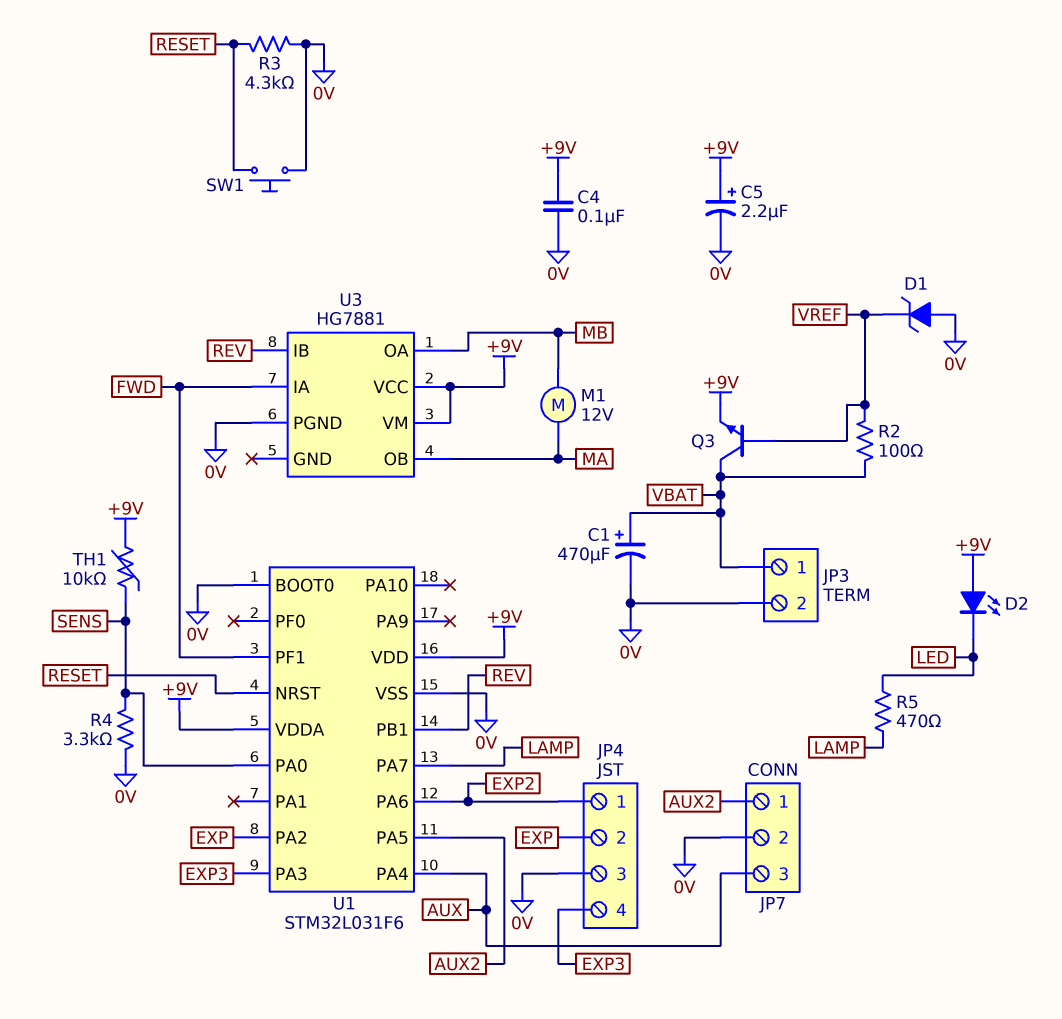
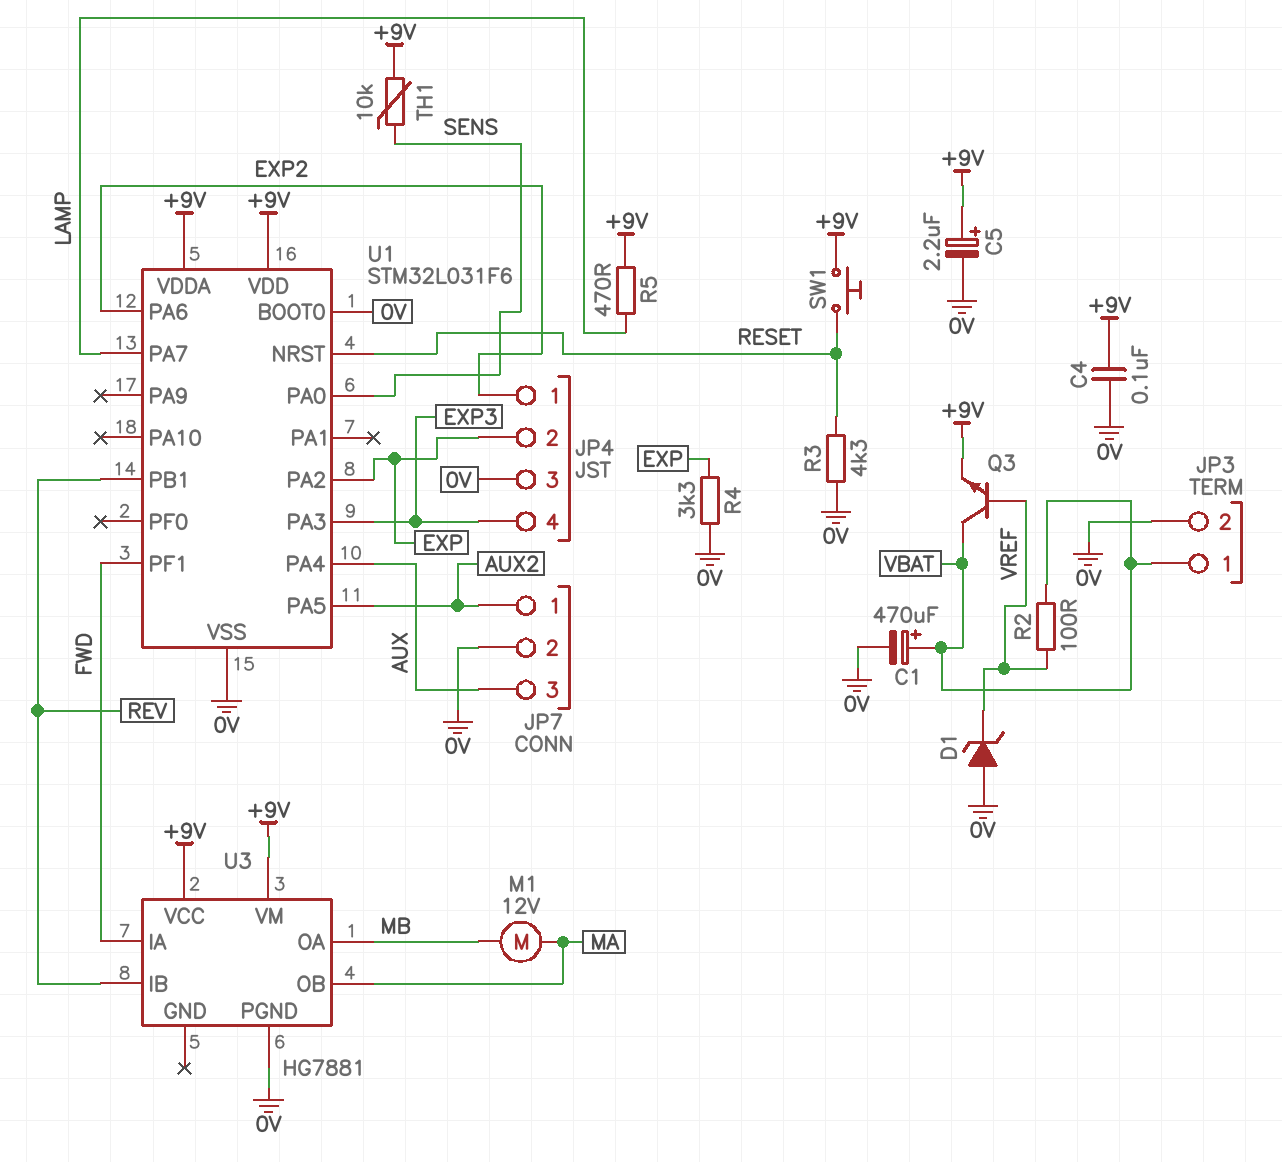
D2: LED (A +9V, K LED) -> none
R4: 3.3k (0V, SENS) -> 3.3k (0V, EXP)
R5: 470 (LAMP, LED) -> 470 (+9V, LAMP)
SW1: button (0V, RESET) -> button (+9V, RESET)

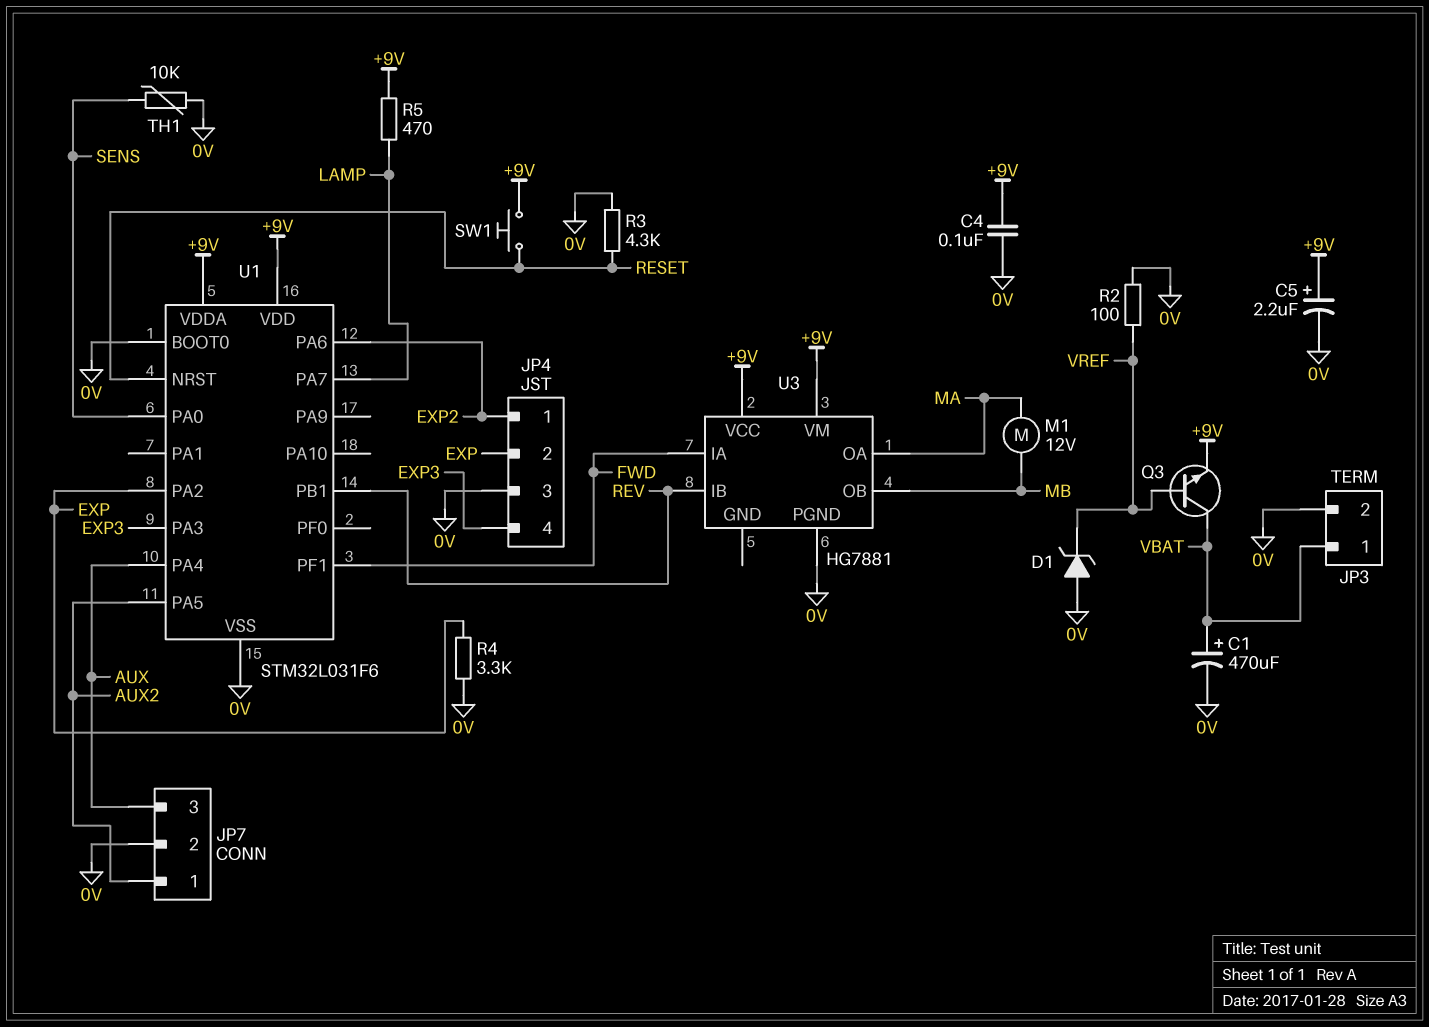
R2: 100 (VBAT, VREF) -> 100 (0V, VREF)
TH1: 10k (+9V, SENS) -> 10k (0V, SENS)
U3 pin OA: MB -> MA
U3 pin OB: MA -> MB

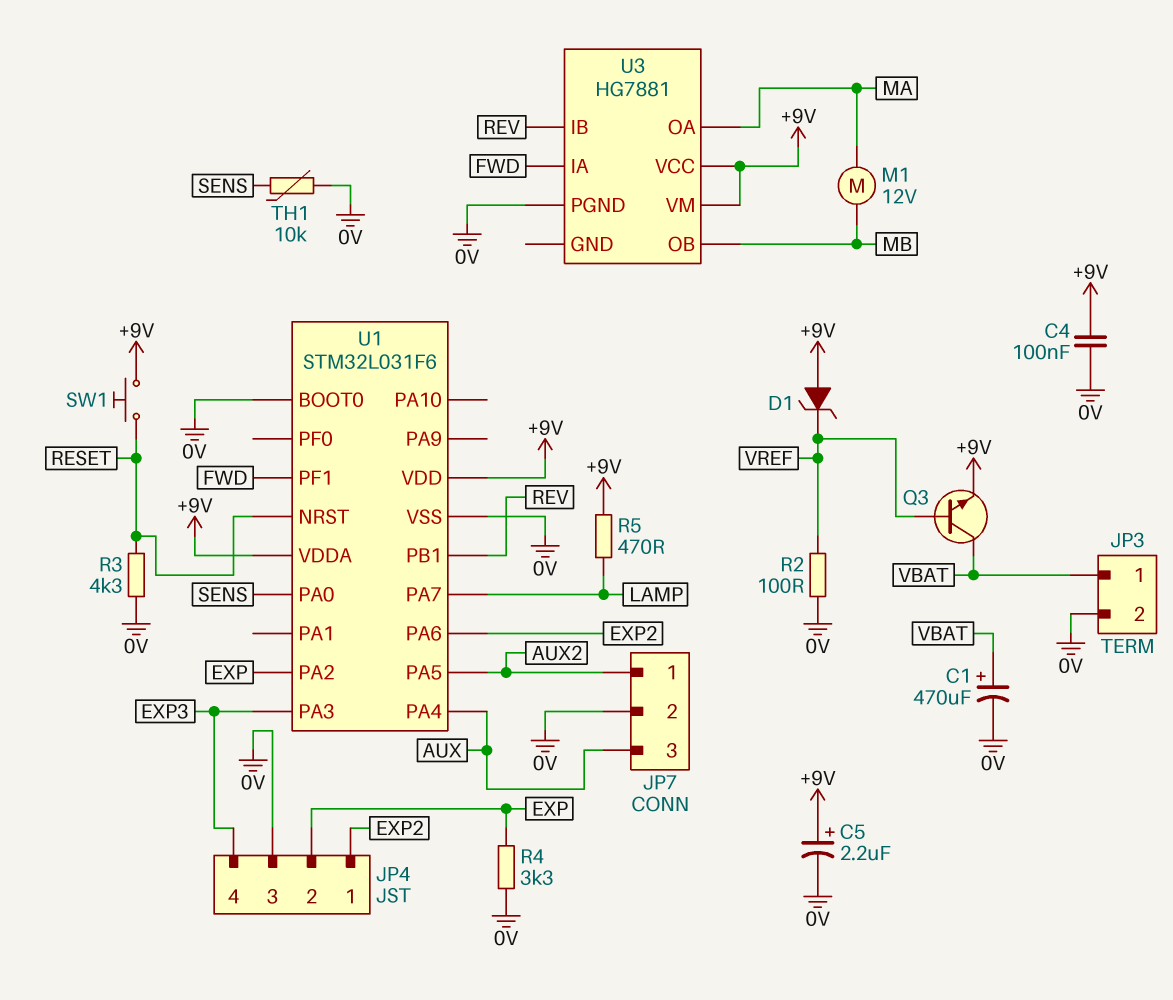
D1: zener (A 0V, K VREF) -> zener (A +9V, K VREF)

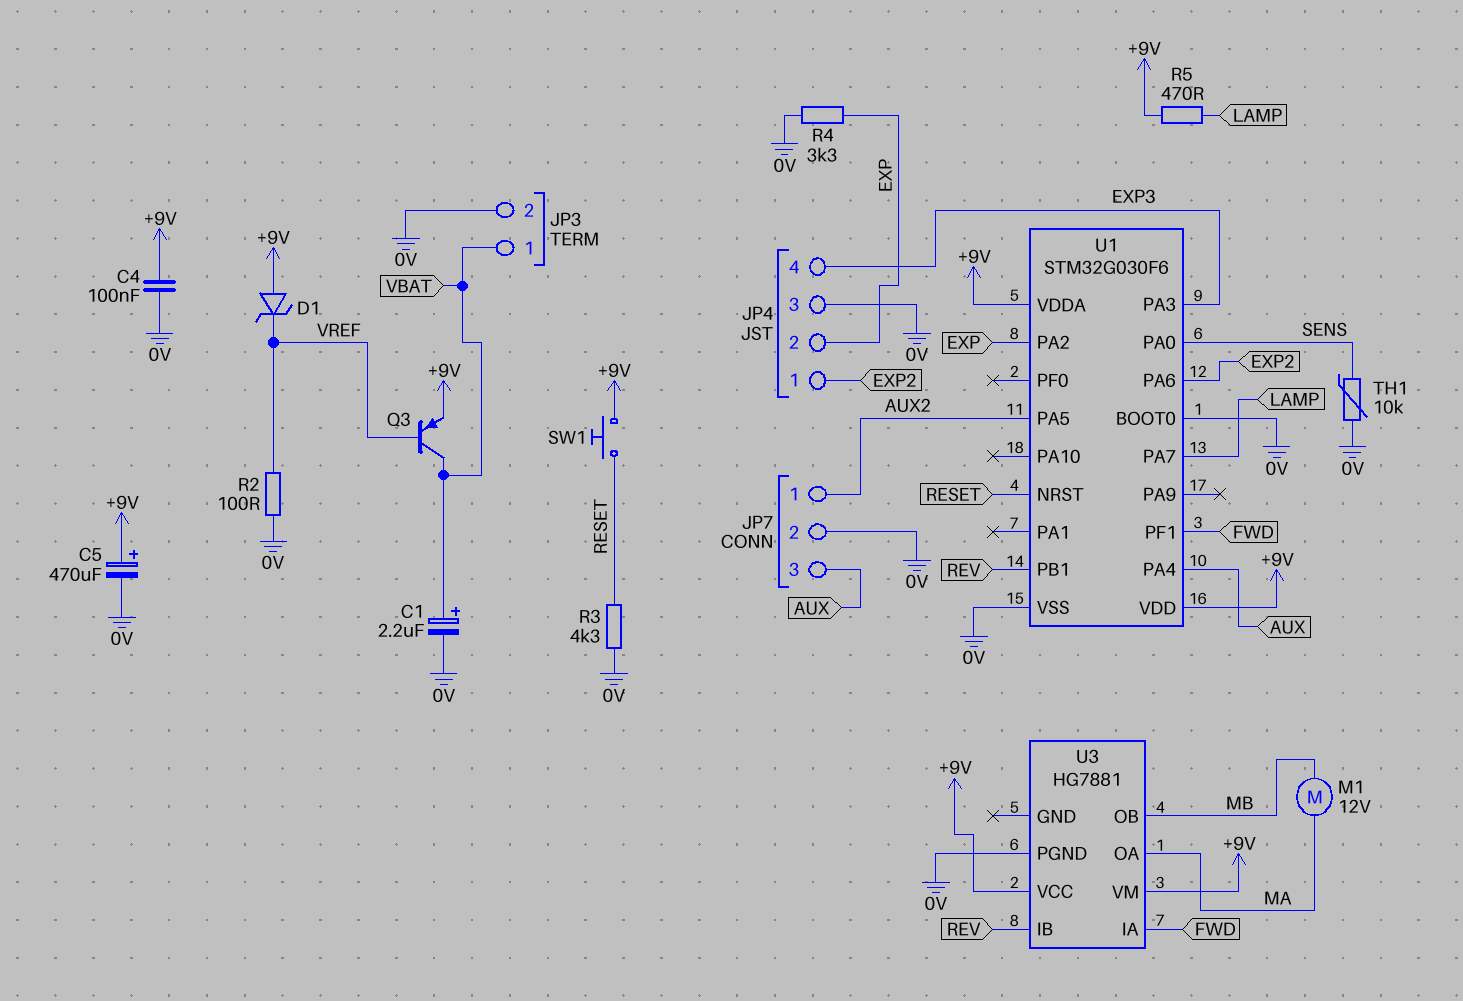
C1: 470uF (plus VBAT, minus 0V) -> 2.2uF (plus VBAT, minus 0V)
C5: 2.2uF (plus +9V, minus 0V) -> 470uF (plus +9V, minus 0V)
Q3: NPN (B VREF, C VBAT, E +9V) -> PNP (B VREF, C VBAT, E +9V)
U1: STM32L031F6 -> STM32G030F6

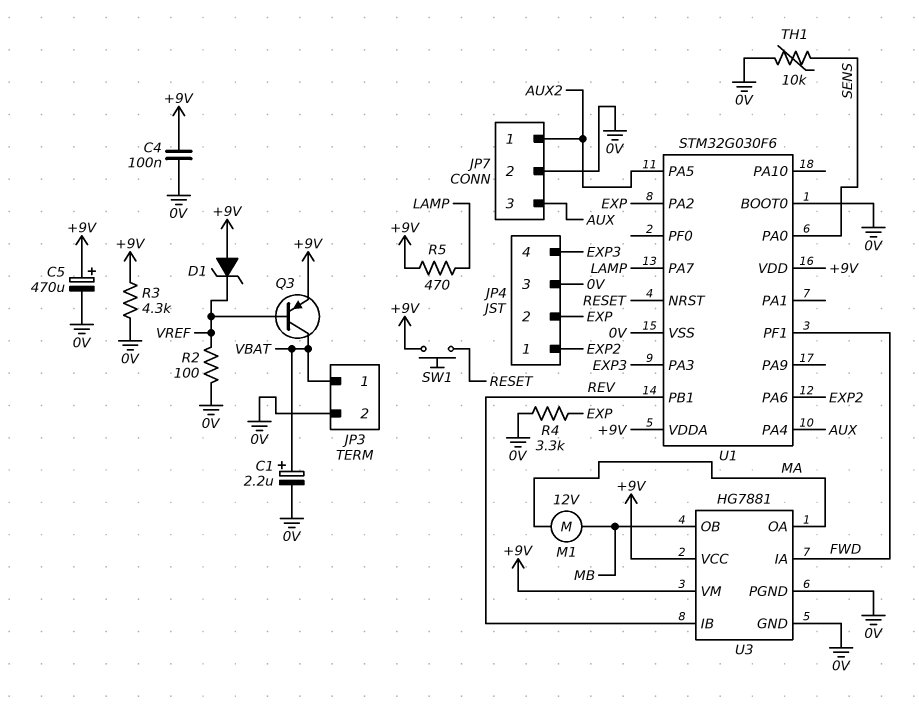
R3: 4.3k (0V, RESET) -> 4.3k (+9V, 0V)
U3 pin GND: none -> 0V

